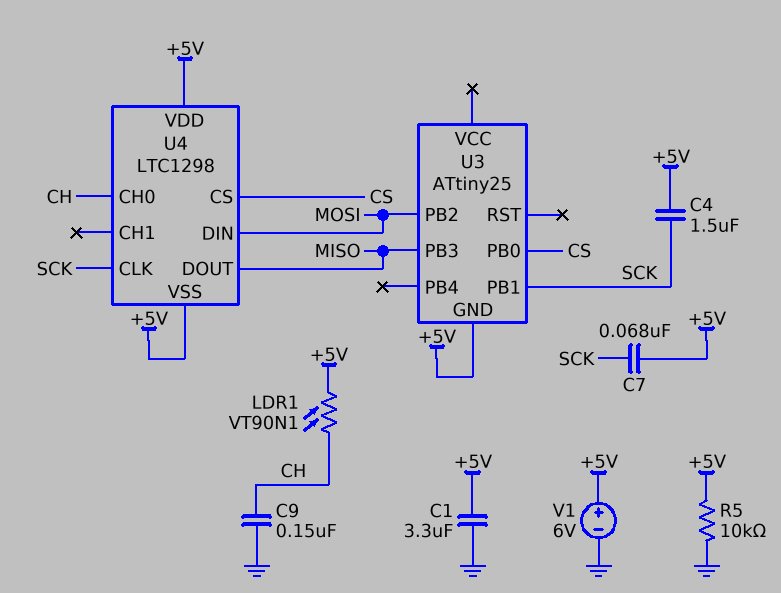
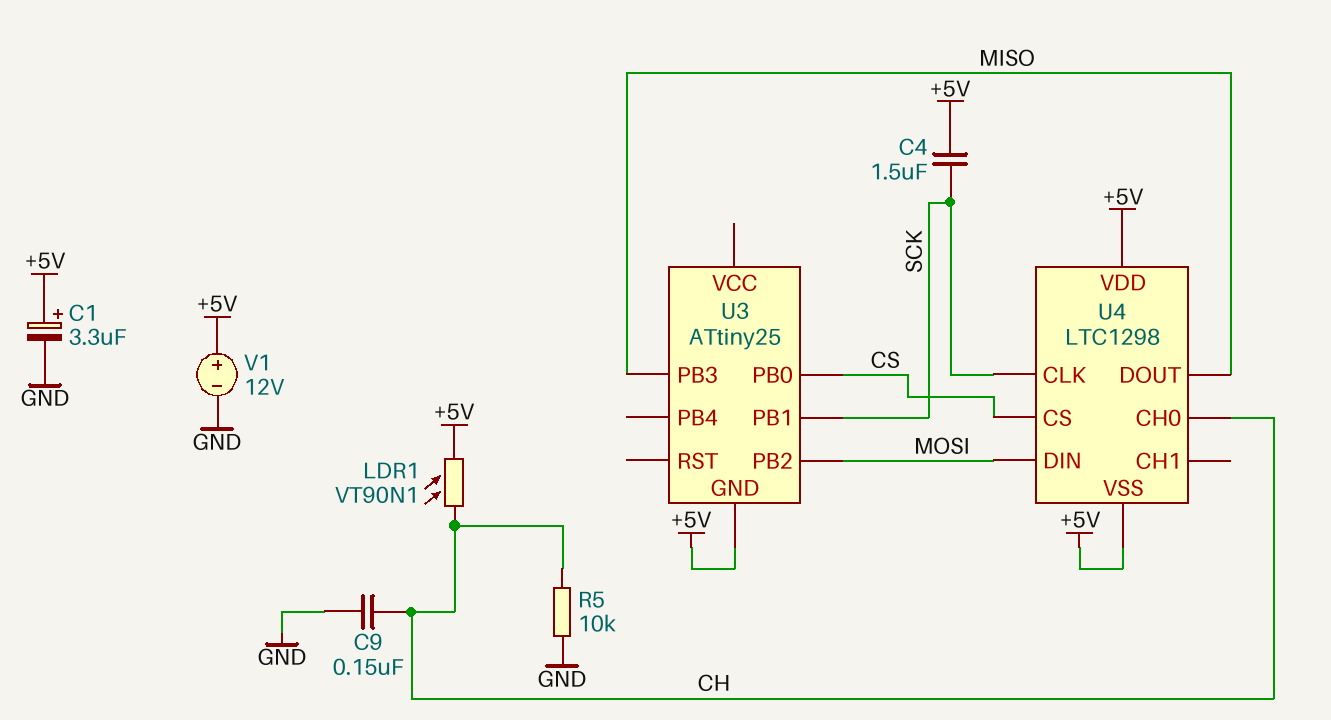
C1: 3.3uF (+5V, GND) -> 3.3uF (plus +5V, minus GND)
C7: 68nF (+5V, SCK) -> none
R5: 10k (+5V, GND) -> 10k (CH, GND)
V1: 6V (plus +5V, minus GND) -> 12V (plus +5V, minus GND)

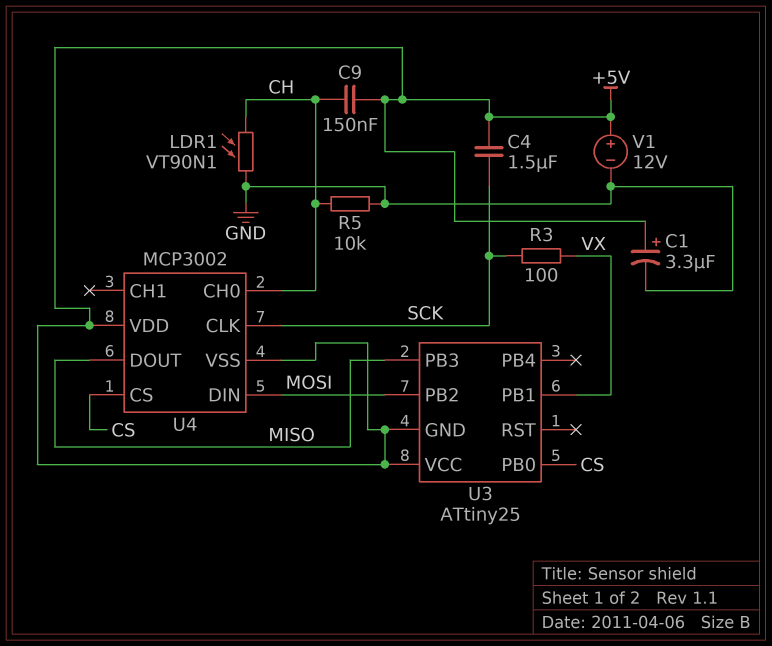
C9: 150nF (CH, GND) -> 150nF (+5V, CH)
LDR1: VT90N1 (+5V, CH) -> VT90N1 (CH, GND)
R3: none -> 100 (SCK, VX)
U3 pin PB1: SCK -> VX
U3 pin VCC: none -> +5V
U4: LTC1298 -> MCP3002

